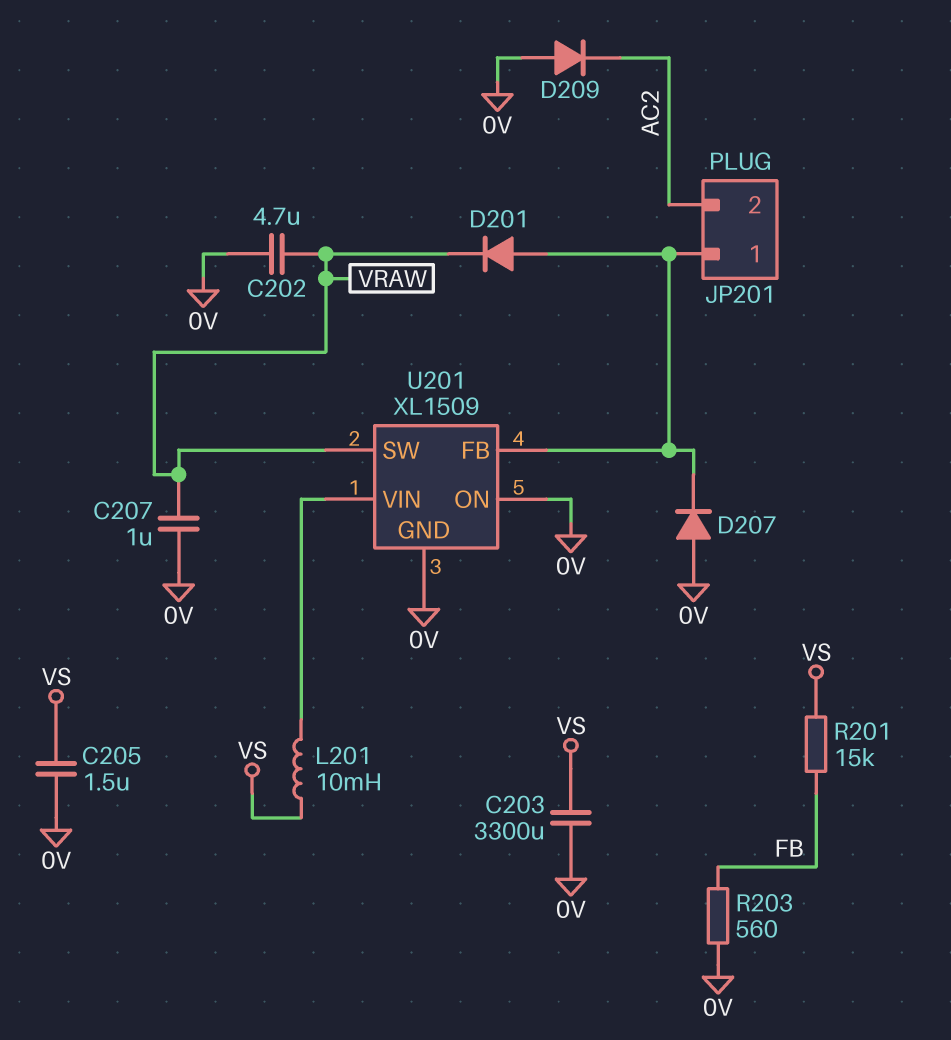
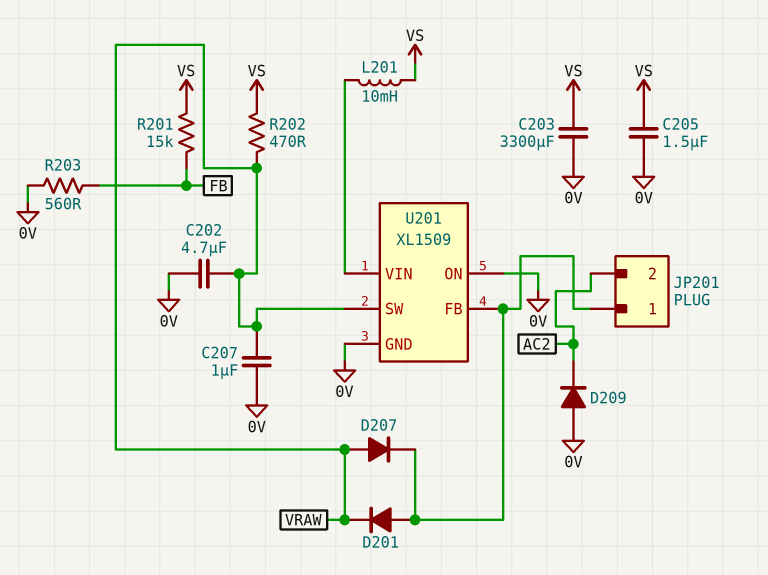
D207: diode (A 0V, K JP201/1) -> diode (A VRAW, K JP201/1)
R202: none -> 470 (VRAW, VS)

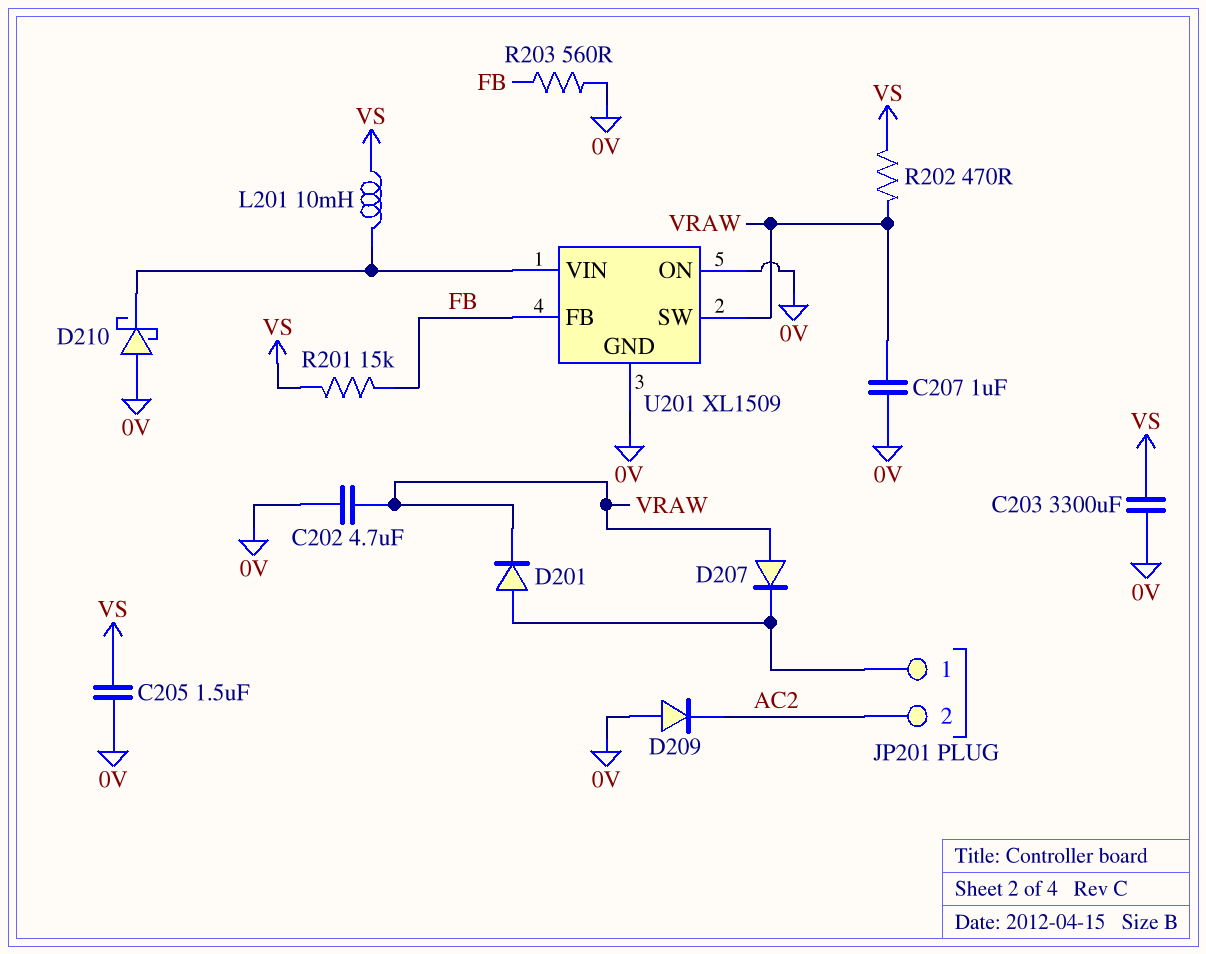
D210: none -> schottky (A 0V, K U201/VIN)
U201 pin FB: JP201/1 -> FB

